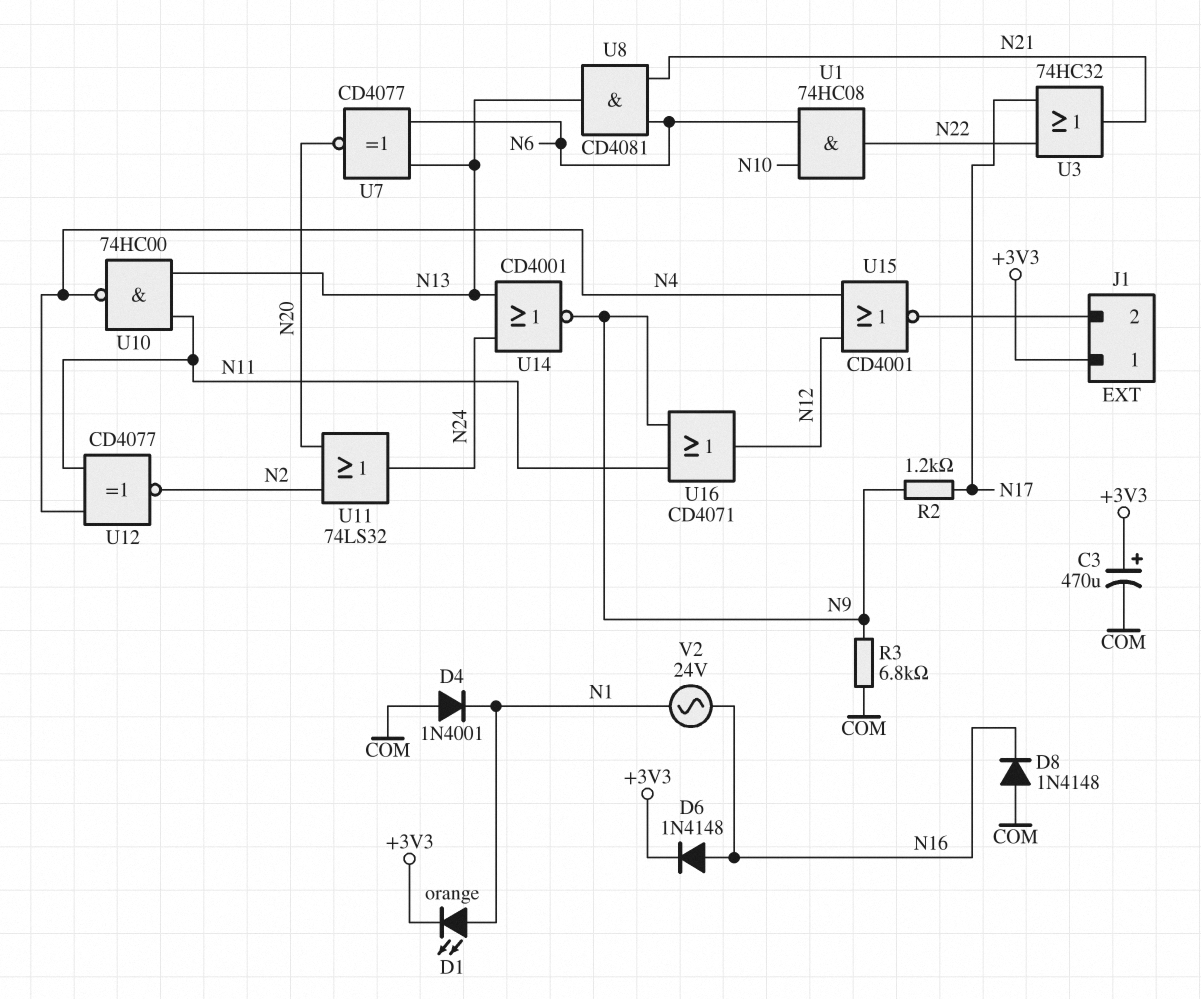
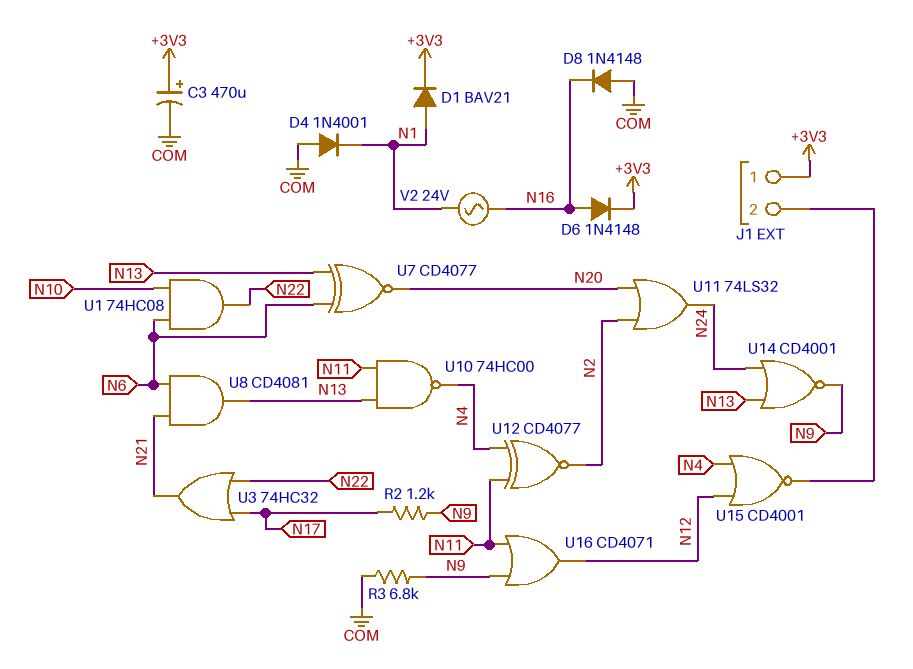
D1: LED orange (A N1, K +3V3) -> diode BAV21 (A N1, K +3V3)

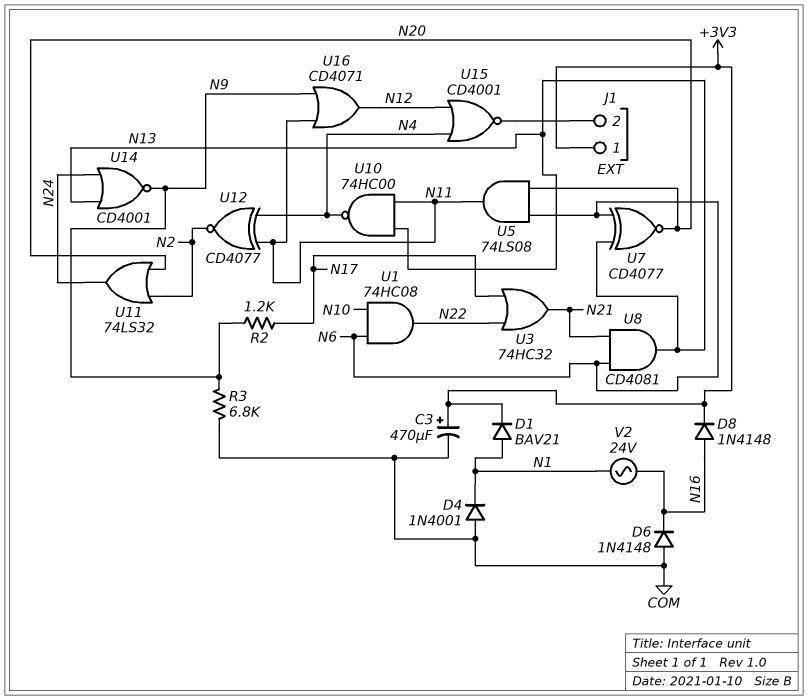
D6: diode 1N4148 (A N16, K +3V3) -> diode 1N4148 (A COM, K N16)
D8: diode 1N4148 (A COM, K N16) -> diode 1N4148 (A N16, K +3V3)
U5: none -> AND 74LS08 (in N6, in N20, out N11)

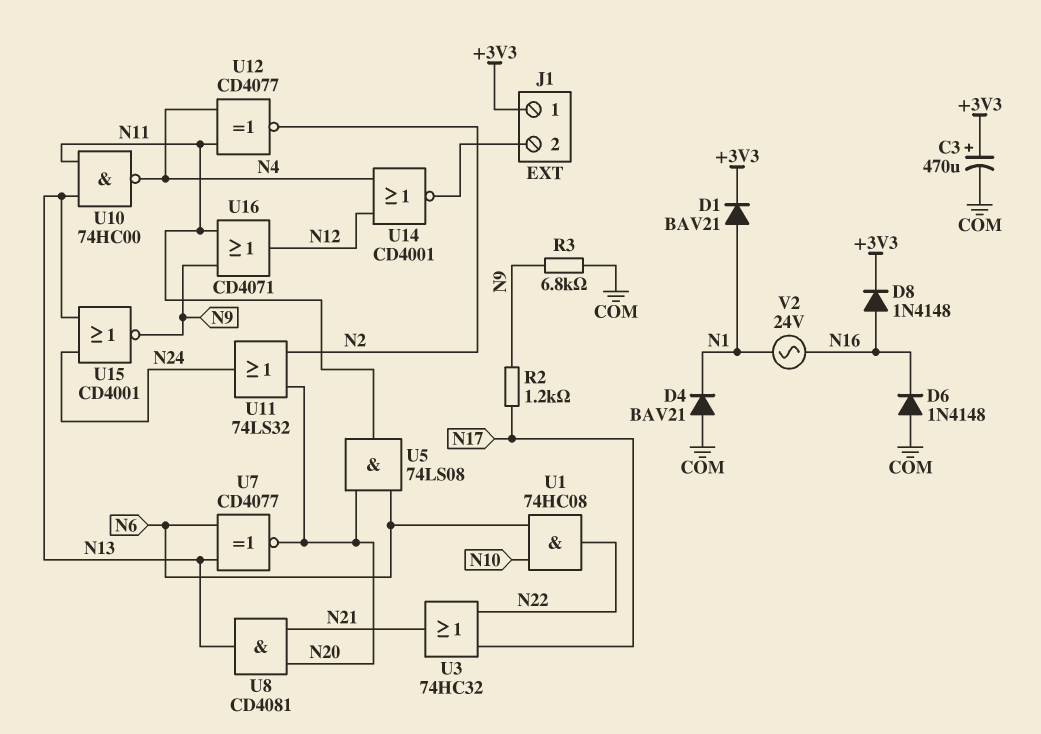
D4: diode 1N4001 (A COM, K N1) -> diode BAV21 (A COM, K N1)
U8: AND CD4081 (in N6, in N21, out N13) -> AND CD4081 (in N20, in N21, out N13)
U14: NOR CD4001 (in N13, in N24, out N9) -> NOR CD4001 (in N4, in N12, out J1/2)
U15: NOR CD4001 (in N4, in N12, out J1/2) -> NOR CD4001 (in N13, in N24, out N9)

